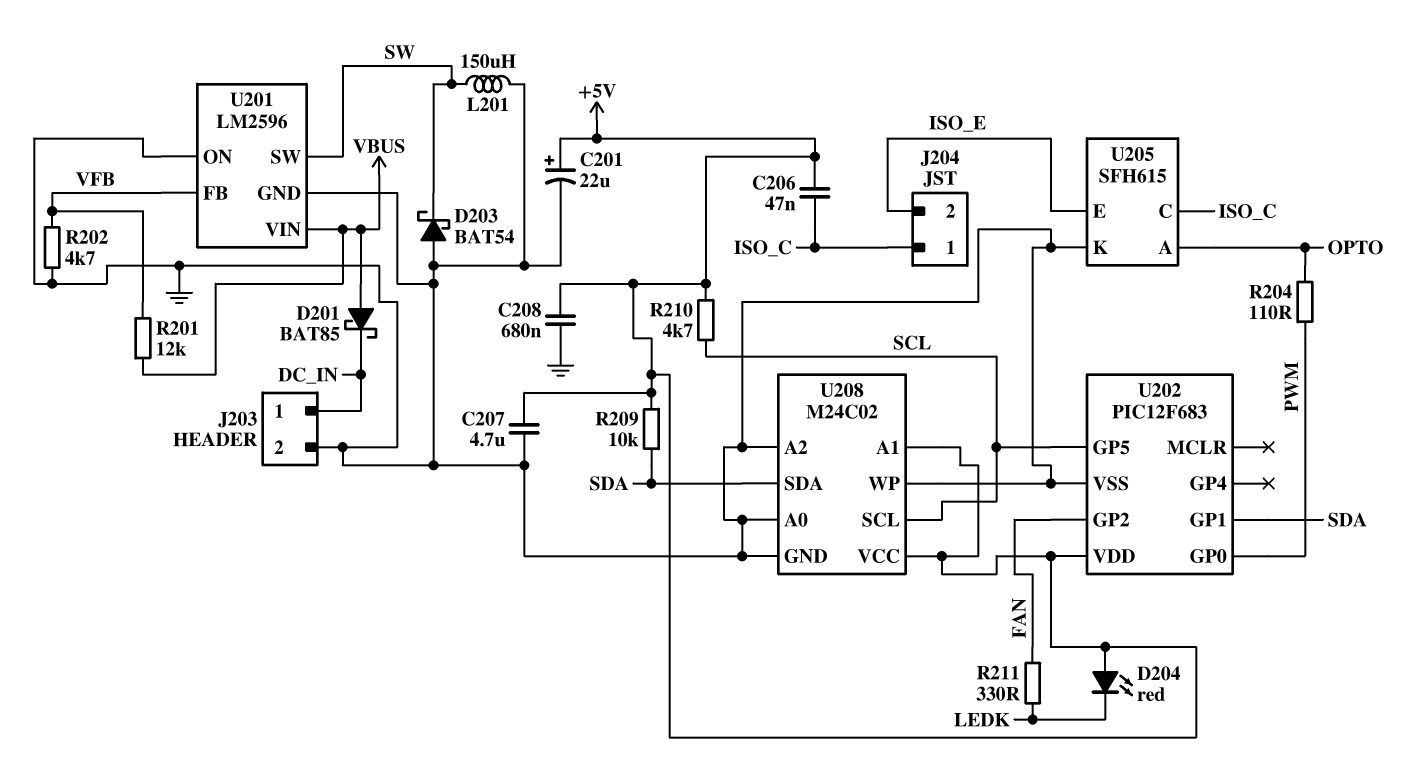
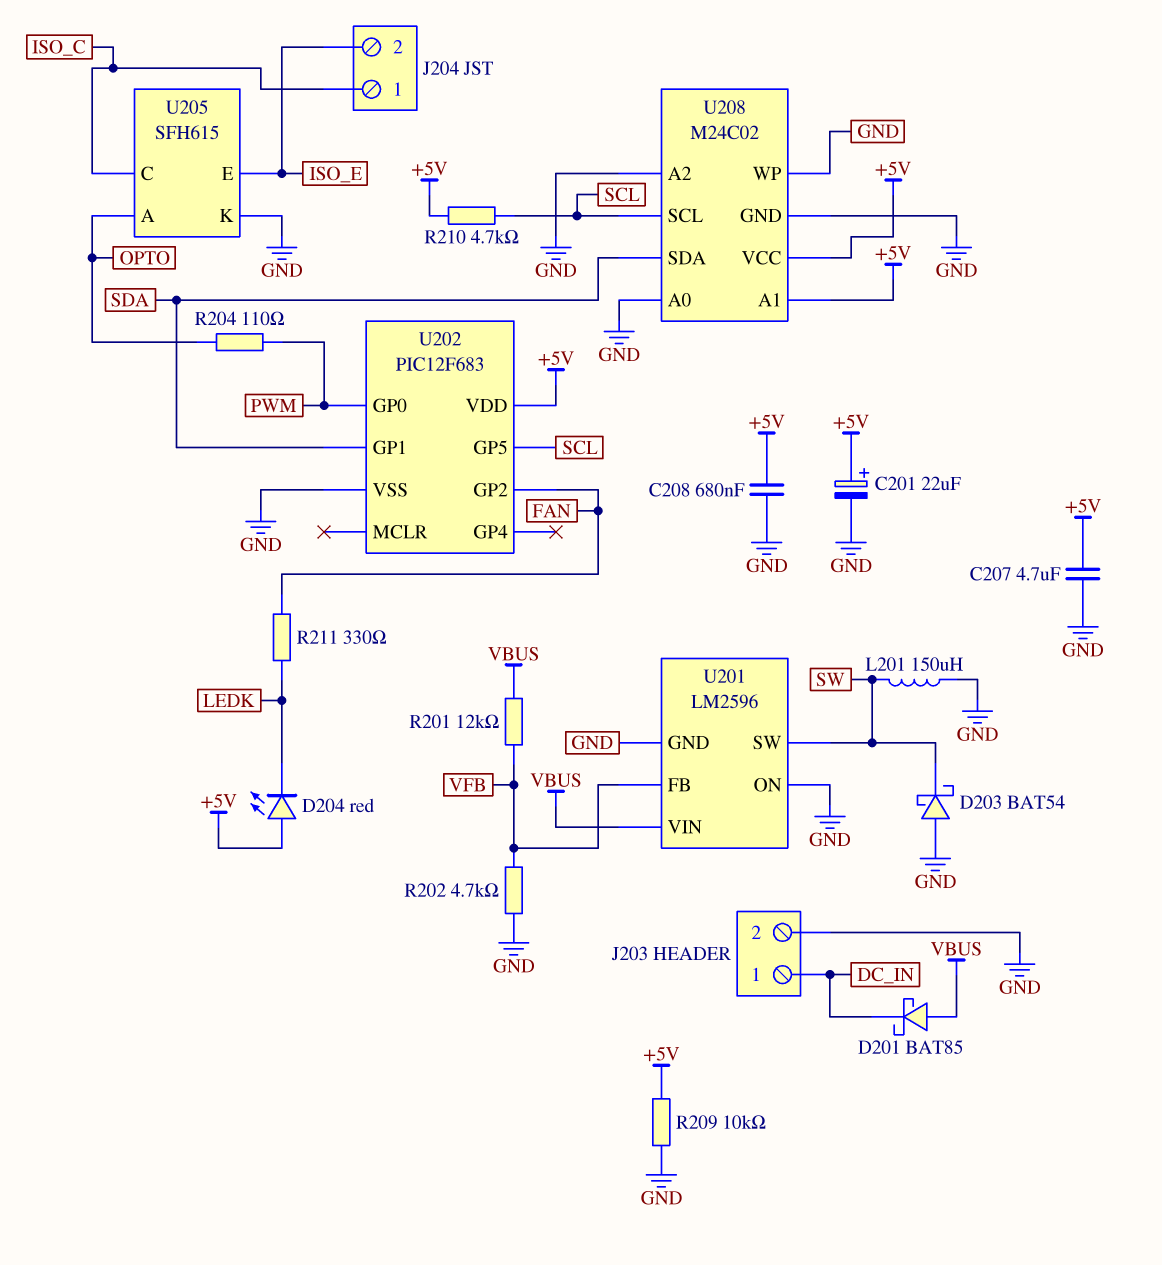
C206: 47nF (+5V, ISO_C) -> none
R209: 10k (+5V, SDA) -> 10k (+5V, GND)

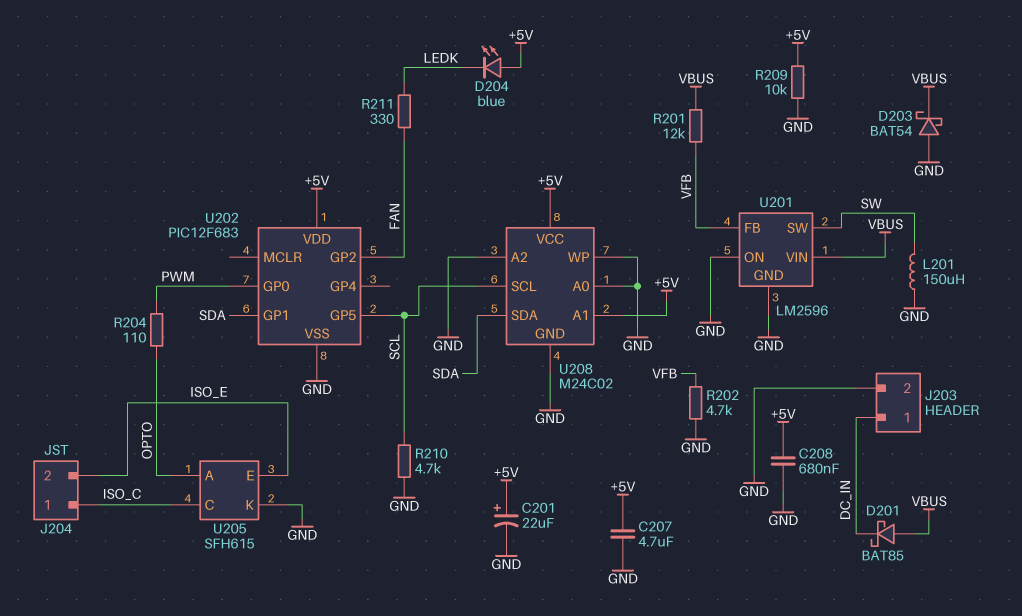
D203: schottky BAT54 (A GND, K SW) -> schottky BAT54 (A GND, K VBUS)
D204: LED red (A +5V, K LEDK) -> LED blue (A +5V, K LEDK)
R210: 4.7k (+5V, SCL) -> 4.7k (GND, SCL)

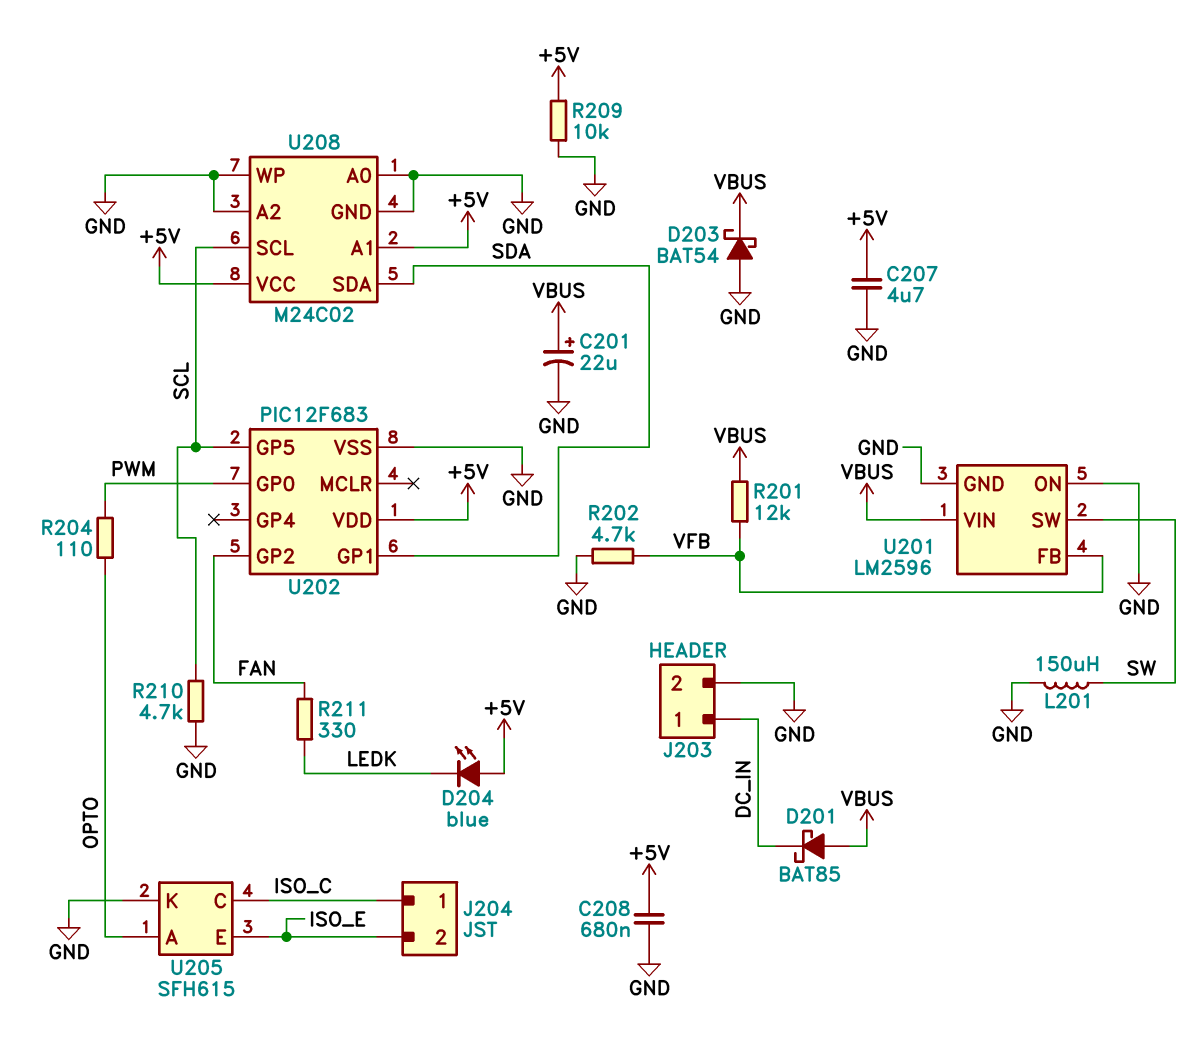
C201: 22uF (plus +5V, minus GND) -> 22uF (plus VBUS, minus GND)

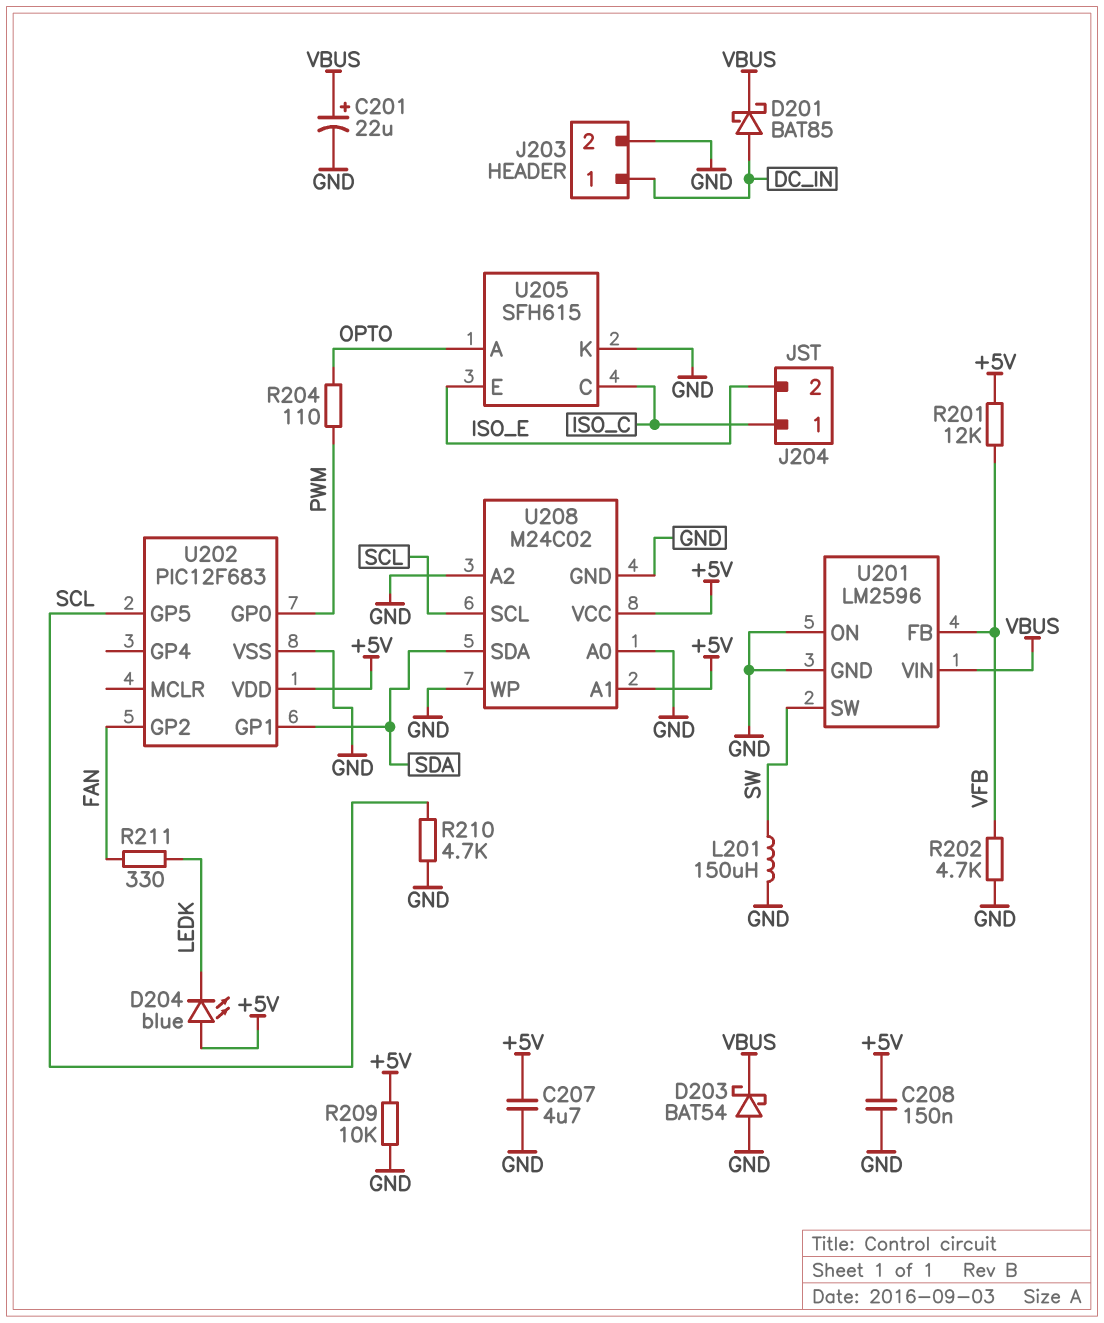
C208: 680nF (+5V, GND) -> 150nF (+5V, GND)
D201: schottky BAT85 (A VBUS, K DC_IN) -> schottky BAT85 (A DC_IN, K VBUS)
R201: 12k (VBUS, VFB) -> 12k (+5V, VFB)

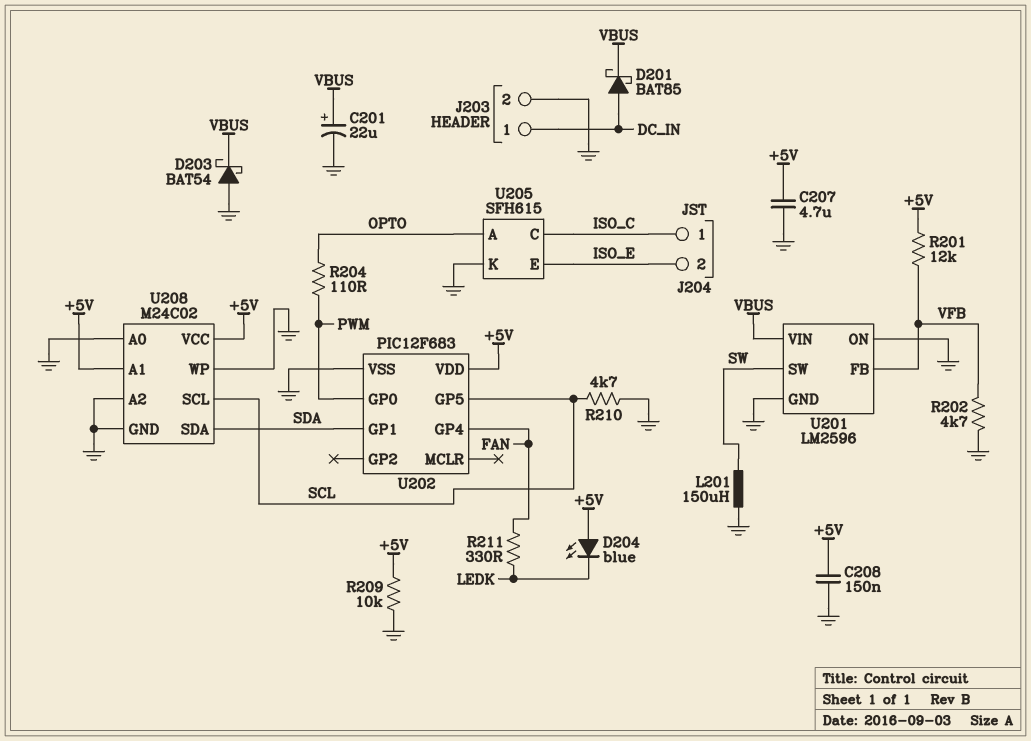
U202 pin GP2: FAN -> none
U202 pin GP4: none -> FAN

